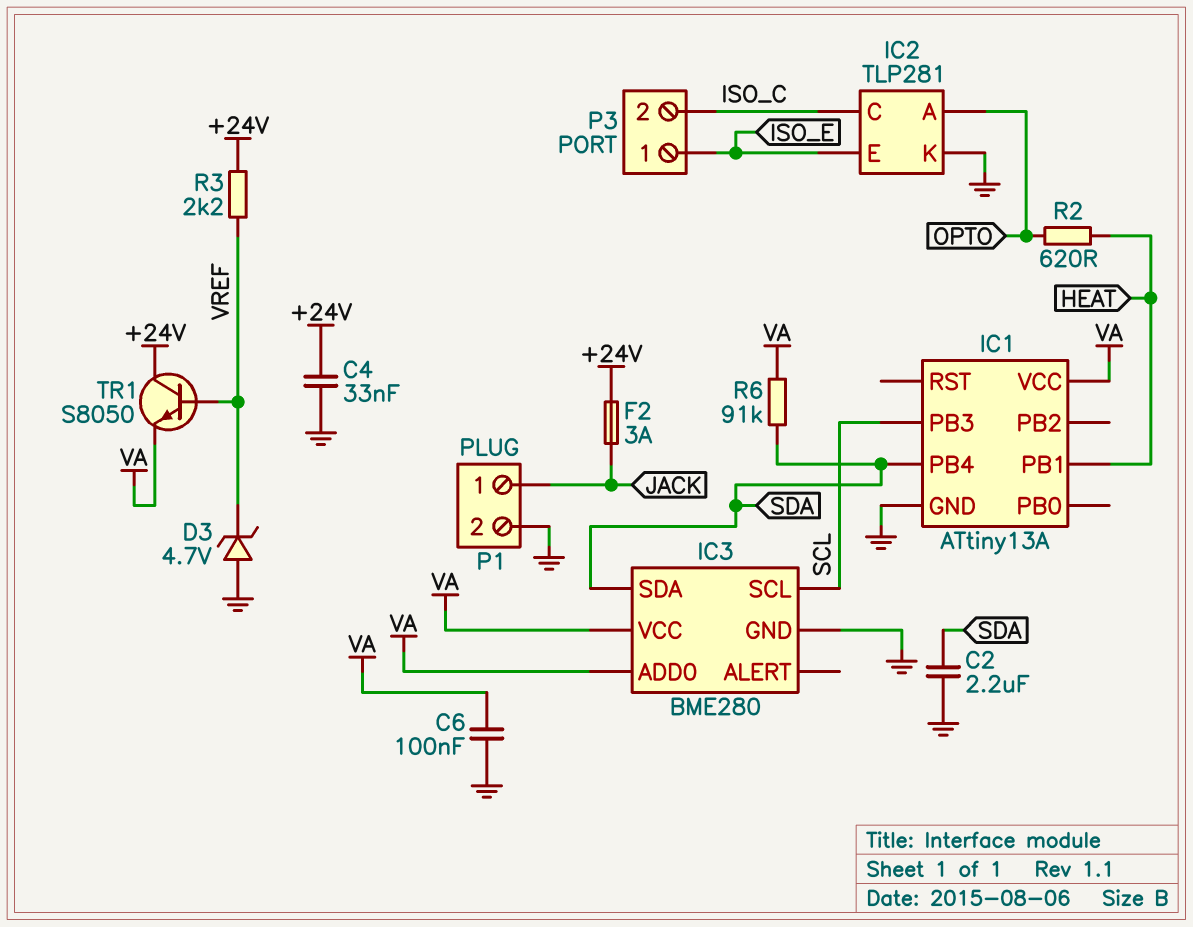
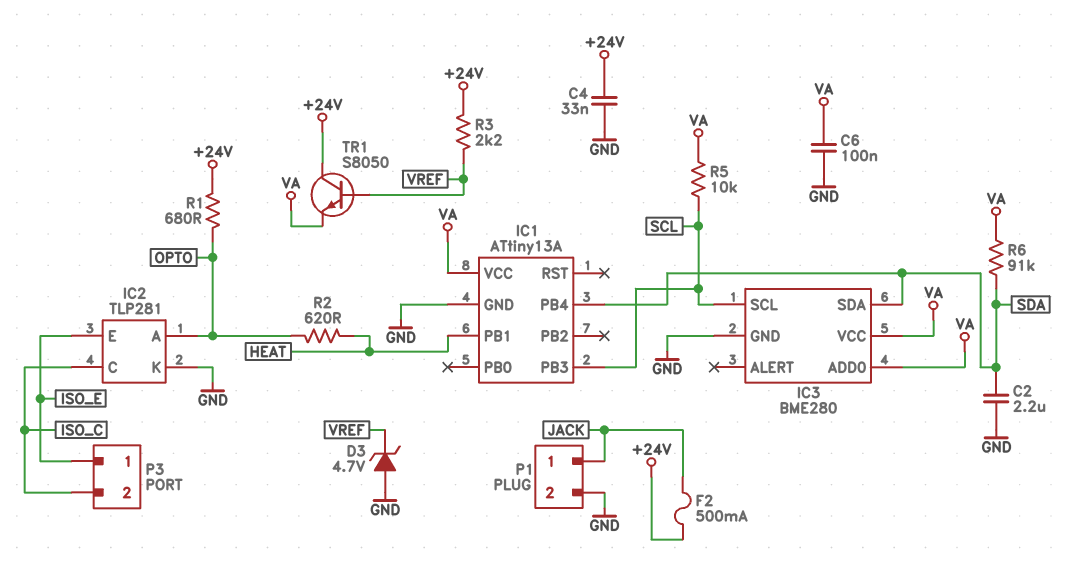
F2: 3A (+24V, JACK) -> 500mA (+24V, JACK)
R1: none -> 680 (+24V, OPTO)
R5: none -> 10k (SCL, VA)

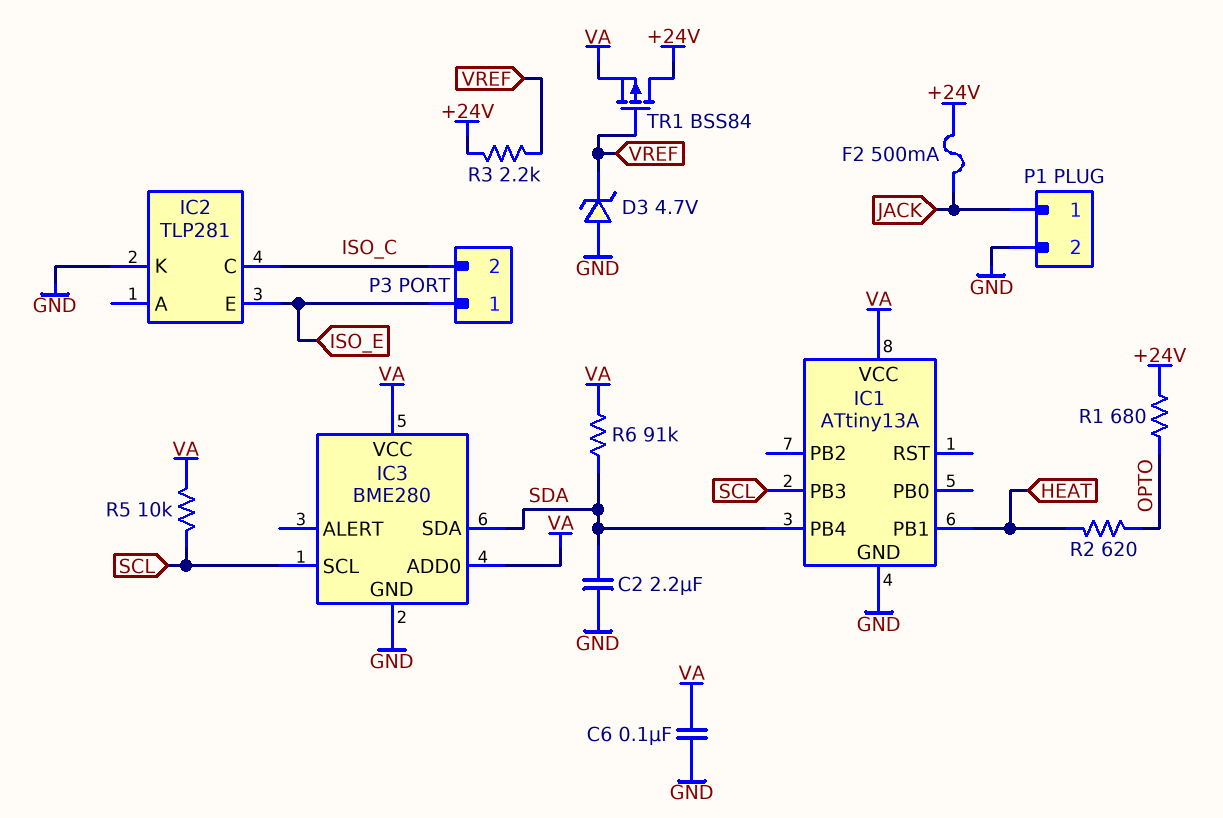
C4: 33nF (+24V, GND) -> none
IC2 pin A: OPTO -> none
TR1: NPN S8050 (B VREF, C +24V, E VA) -> PMOS BSS84 (G VREF, D +24V, S VA)

